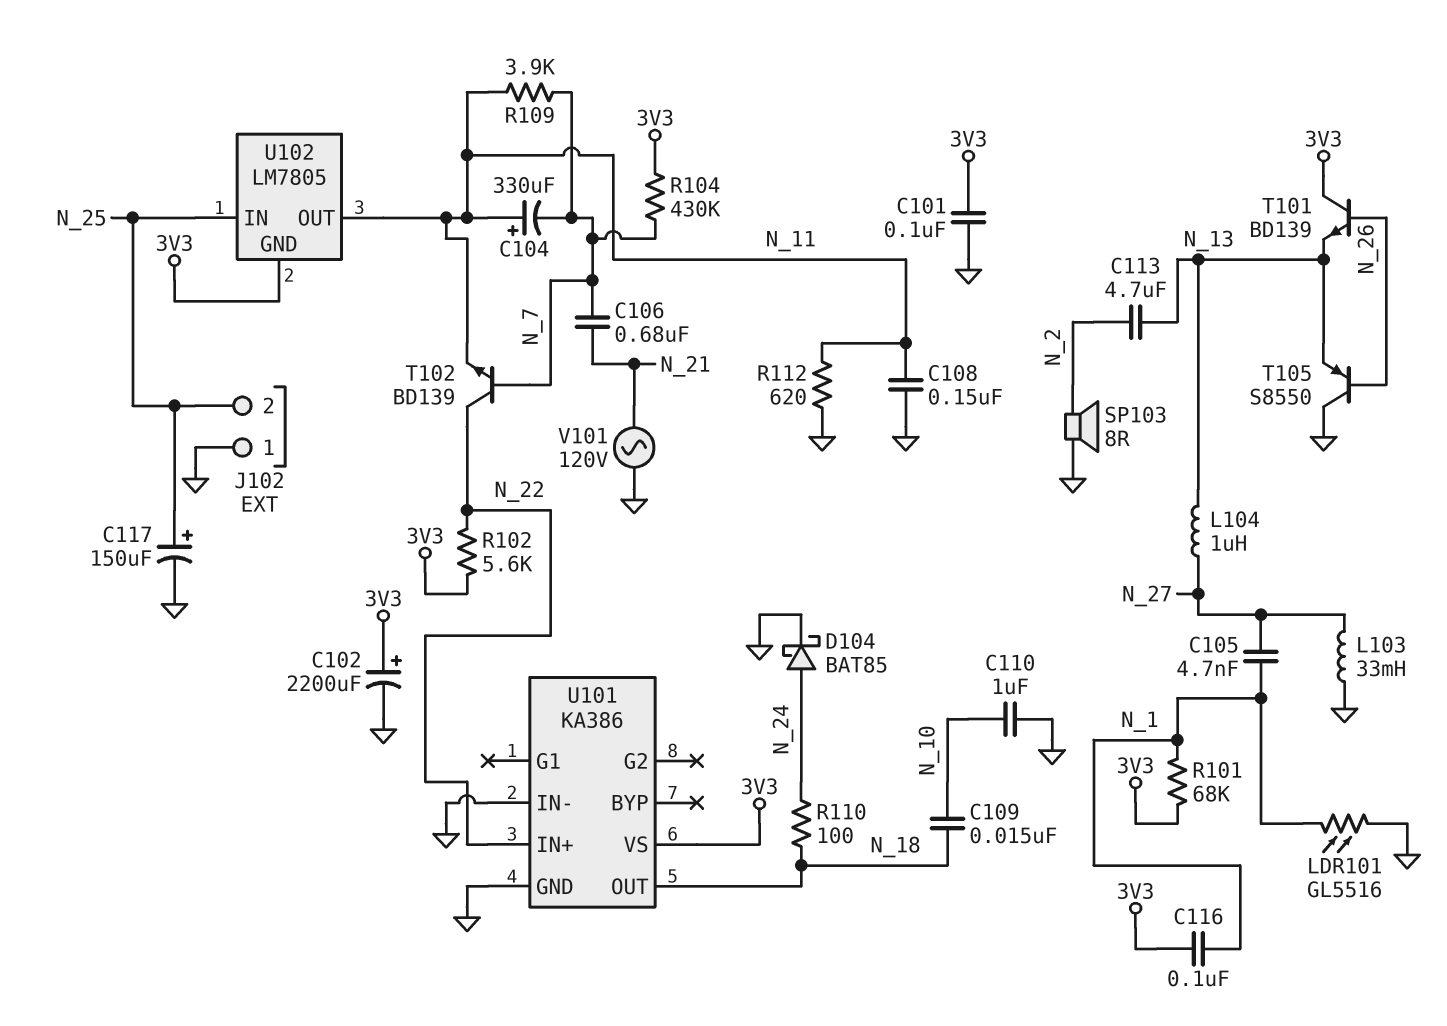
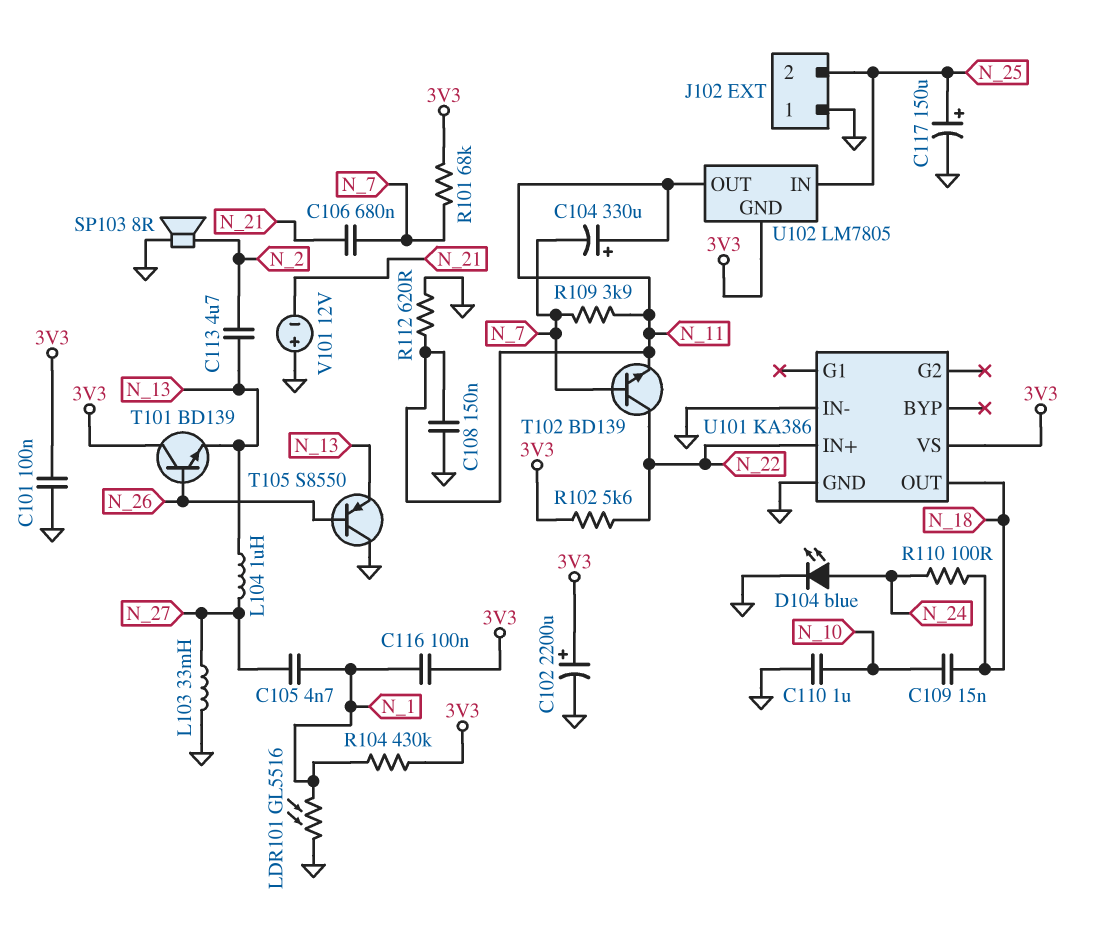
D104: schottky BAT85 (A N_24, K GND) -> LED blue (A N_24, K GND)
R101: 68k (3V3, N_1) -> 68k (3V3, N_7)
R104: 430k (3V3, N_7) -> 430k (3V3, N_1)
V101: AC 120V (GND, N_21) -> 12V (plus GND, minus N_21)

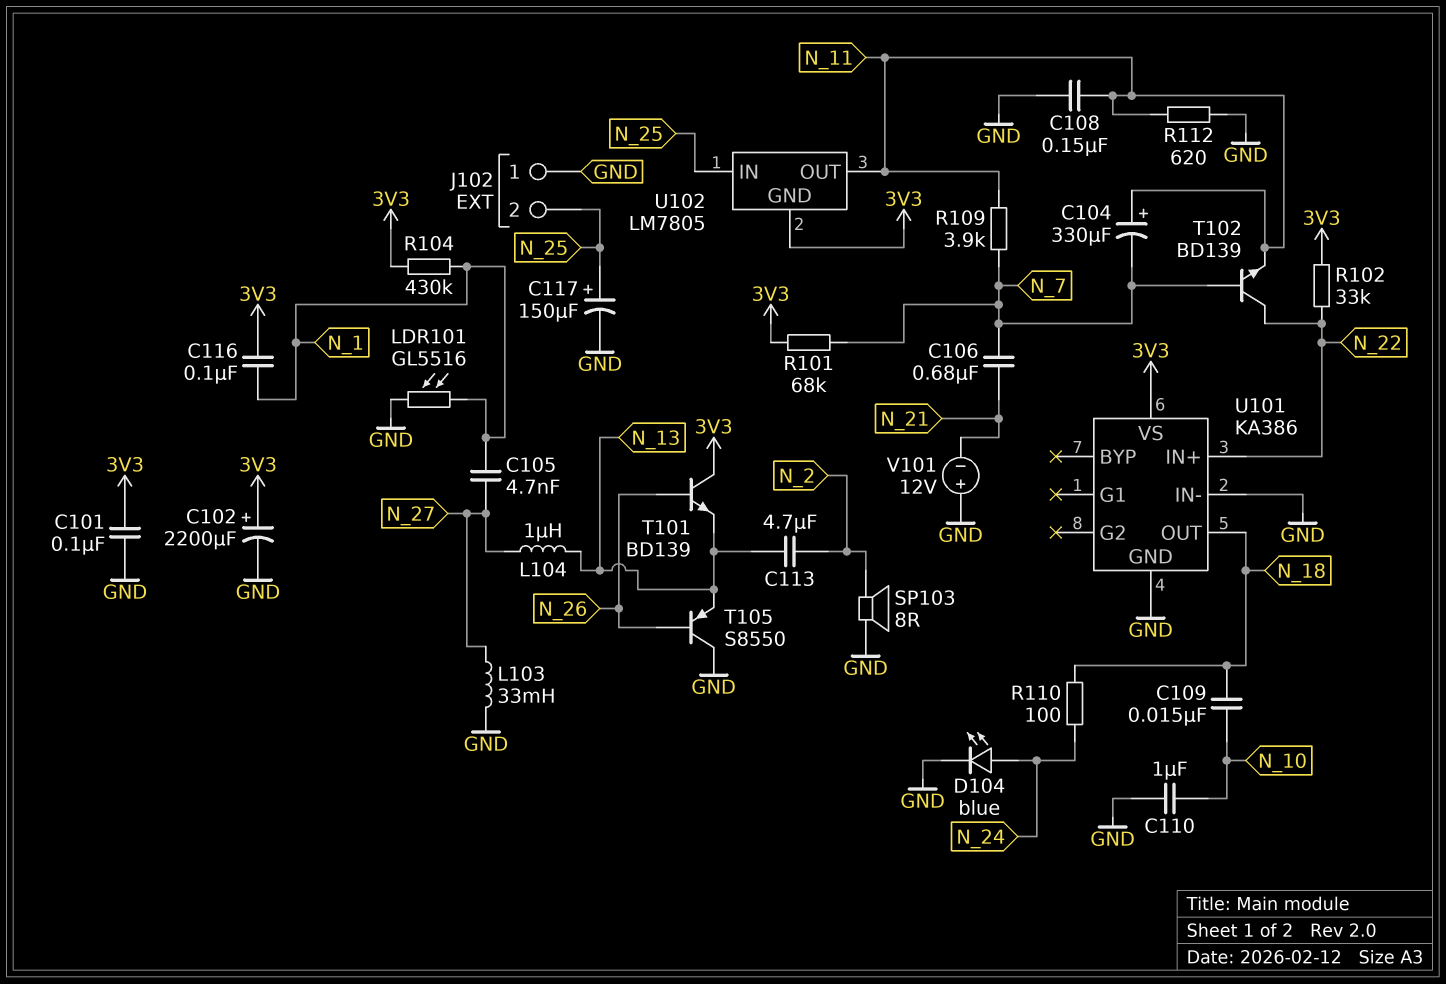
R102: 5.6k (3V3, N_22) -> 33k (3V3, N_22)

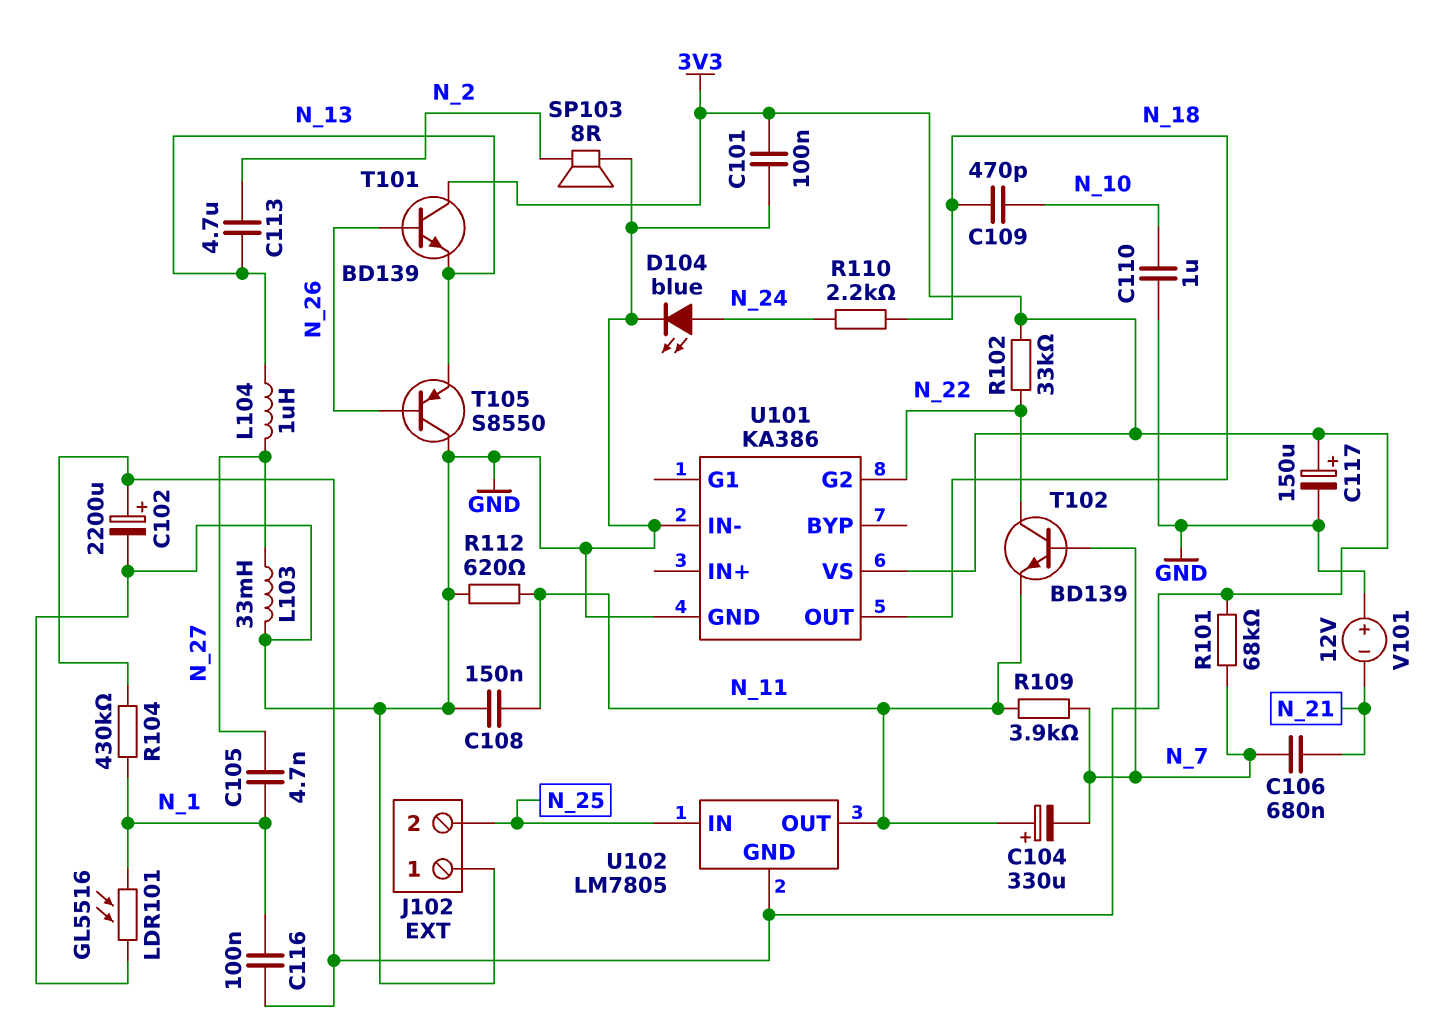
C109: 15nF (N_10, N_18) -> 470pF (N_10, N_18)
C117: 150uF (plus N_25, minus GND) -> 150uF (plus 3V3, minus GND)
R110: 100 (N_18, N_24) -> 2.2k (N_18, N_24)
U101 pin G2: none -> N_22
U101 pin IN+: N_22 -> none

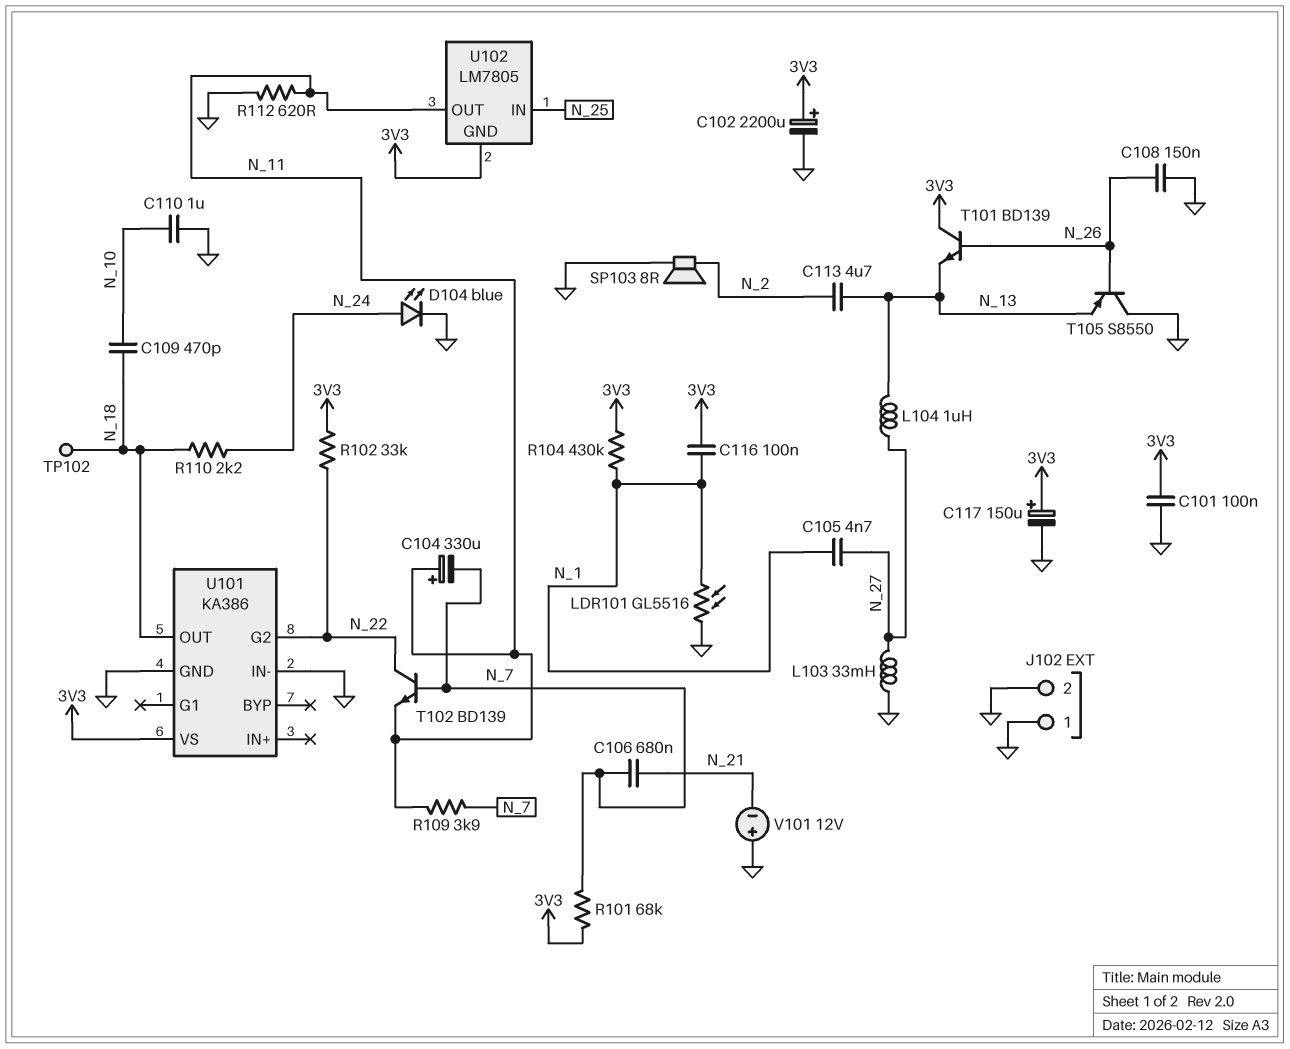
C108: 150nF (GND, N_11) -> 150nF (GND, N_26)
J102 pin 2: N_25 -> GND
TP102: none -> test point (N_18)

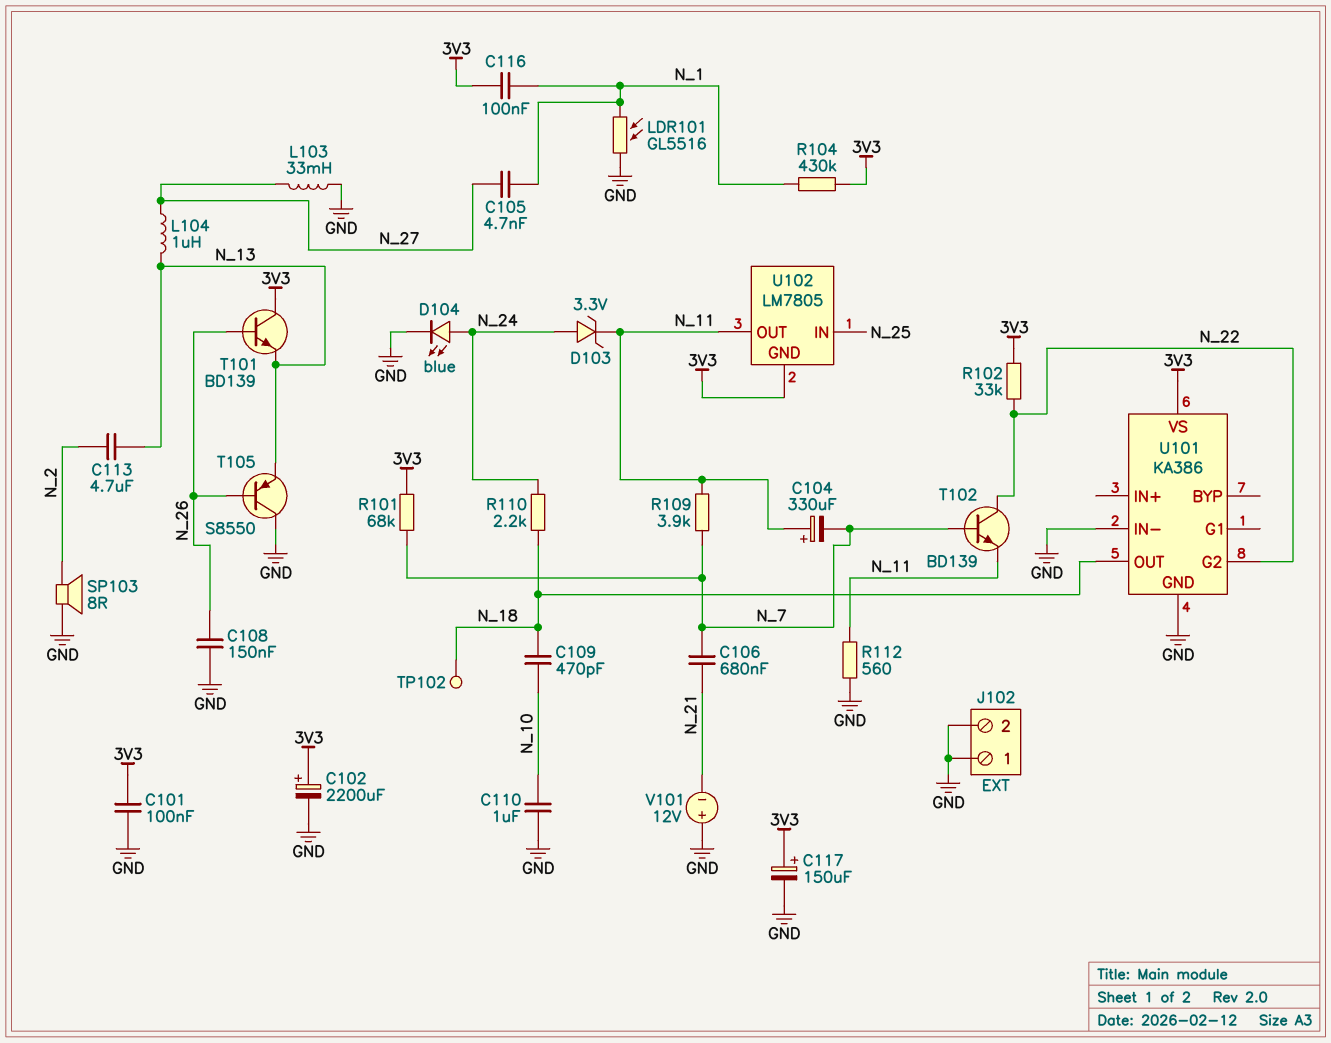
D103: none -> zener 3.3V (A N_24, K N_11)
R112: 620 (GND, N_11) -> 560 (GND, N_11)

